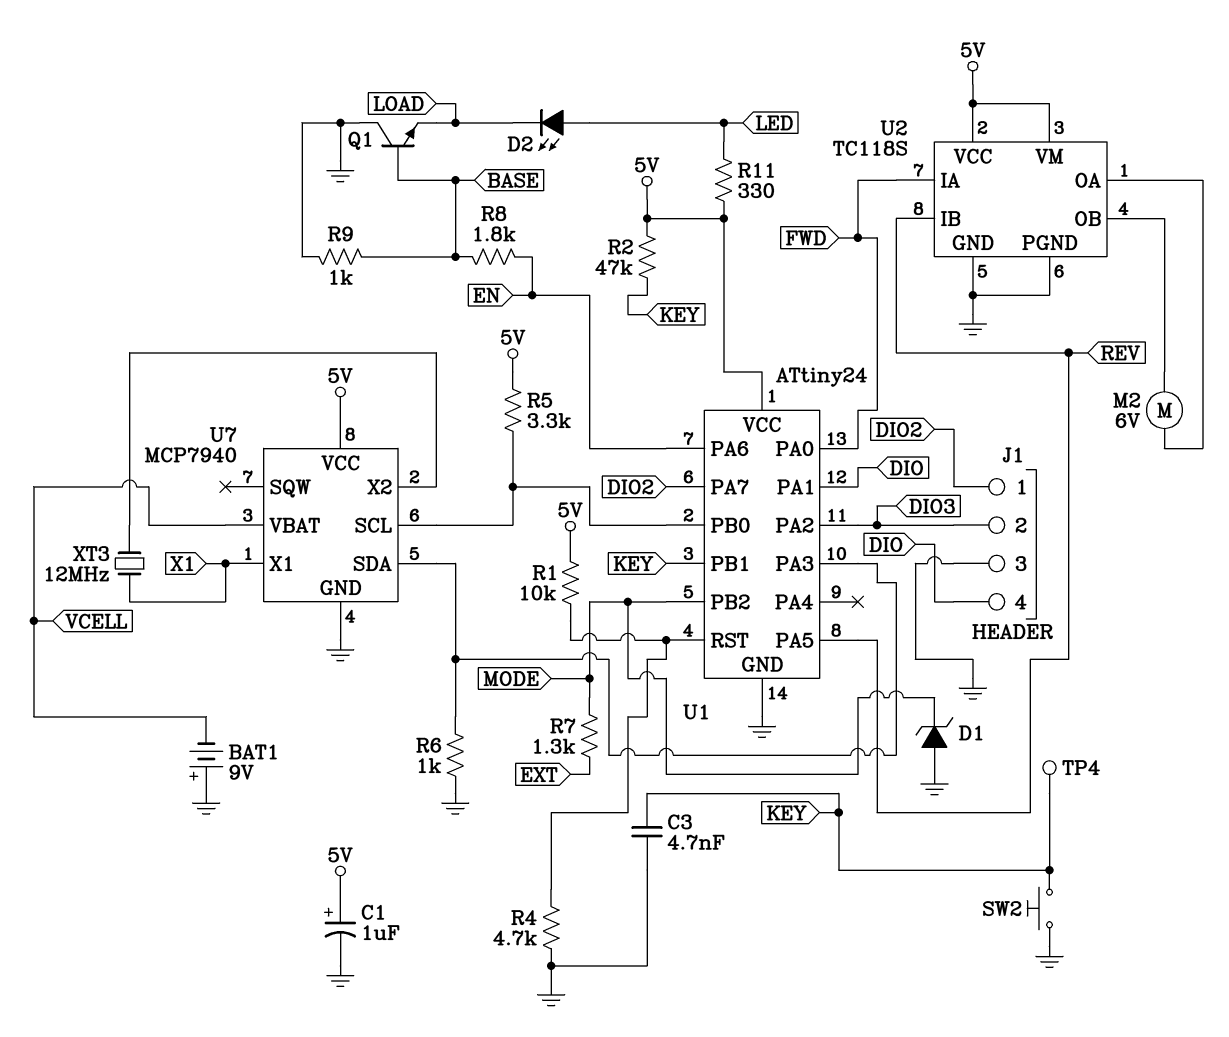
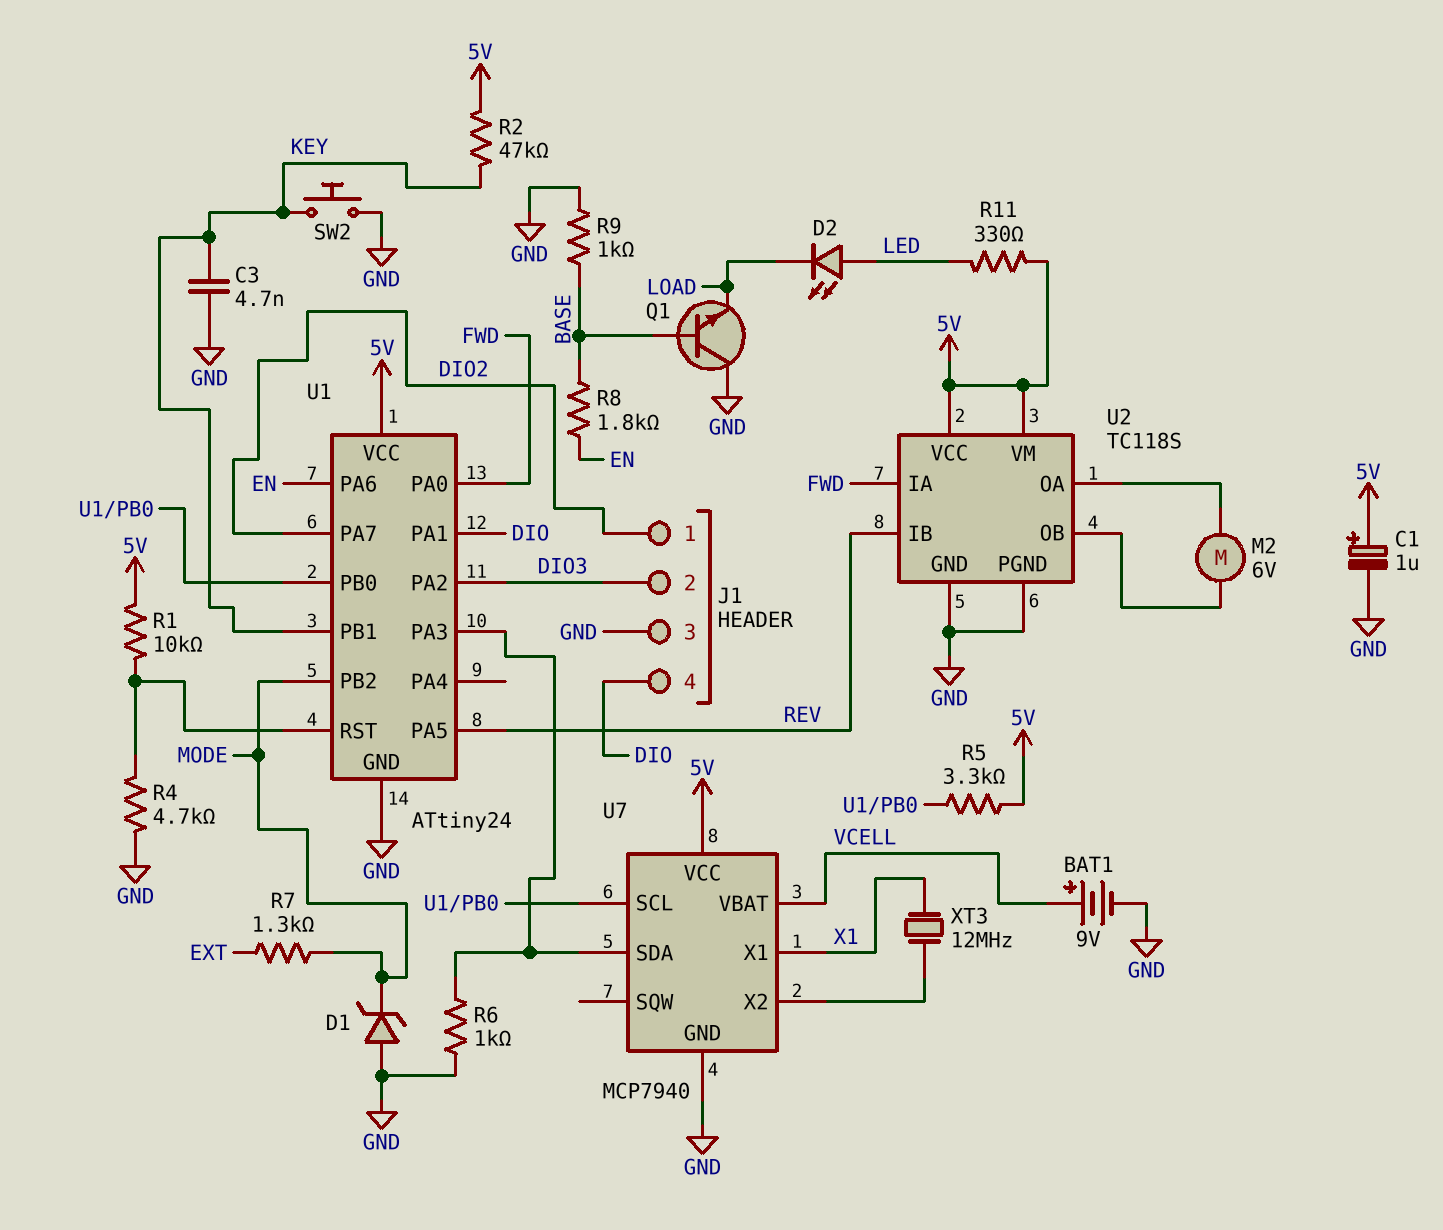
BAT1: 9V (plus GND, minus VCELL) -> 9V (plus VCELL, minus GND)
TP4: test point (KEY) -> none

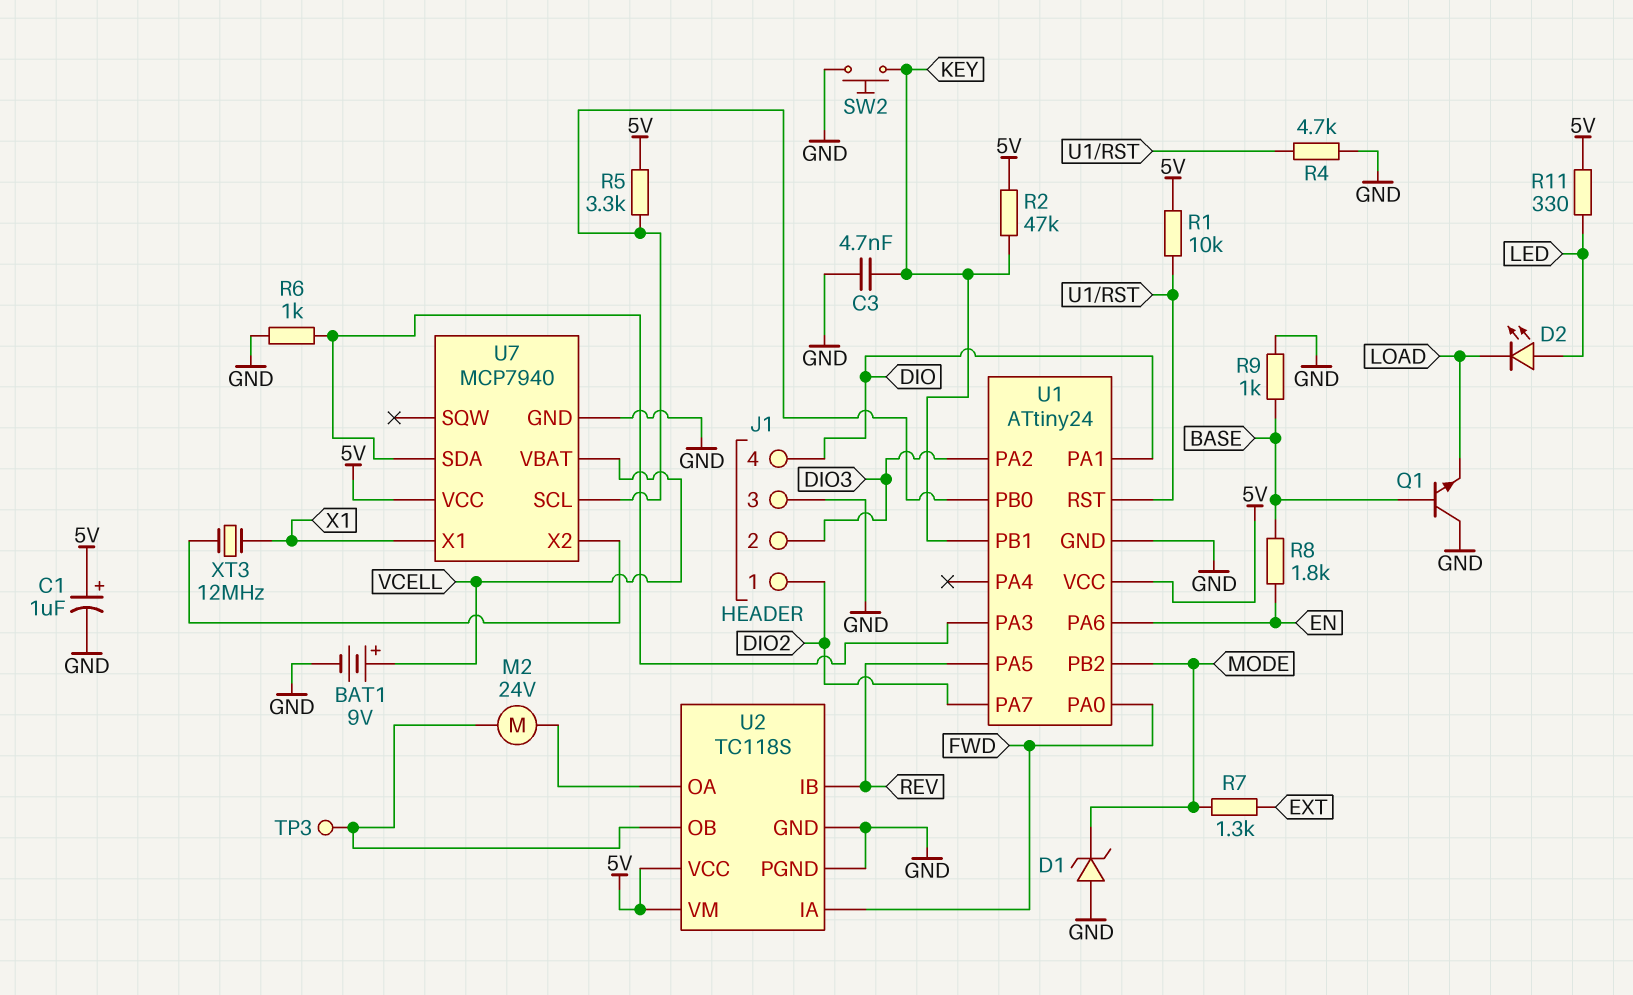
M2: motor 6V (U2/OA, U2/OB) -> motor 24V (U2/OA, U2/OB)
TP3: none -> test point (U2/OB)

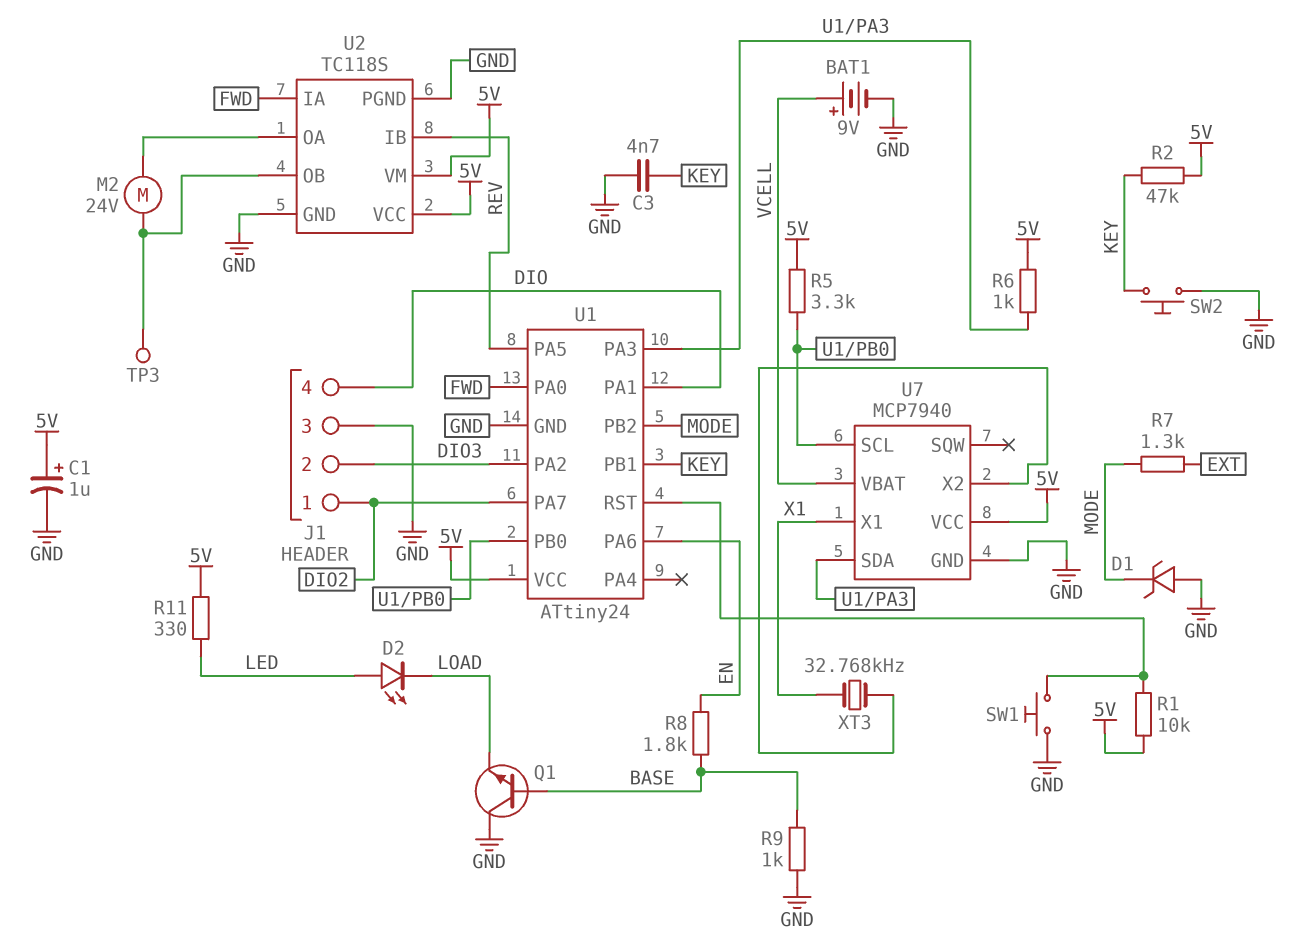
R4: 4.7k (GND, U1/RST) -> none
R6: 1k (GND, U1/PA3) -> 1k (5V, U1/PA3)
SW1: none -> button (GND, U1/RST)
XT3: 12MHz (U7/X2, X1) -> 32.768kHz (U7/X2, X1)

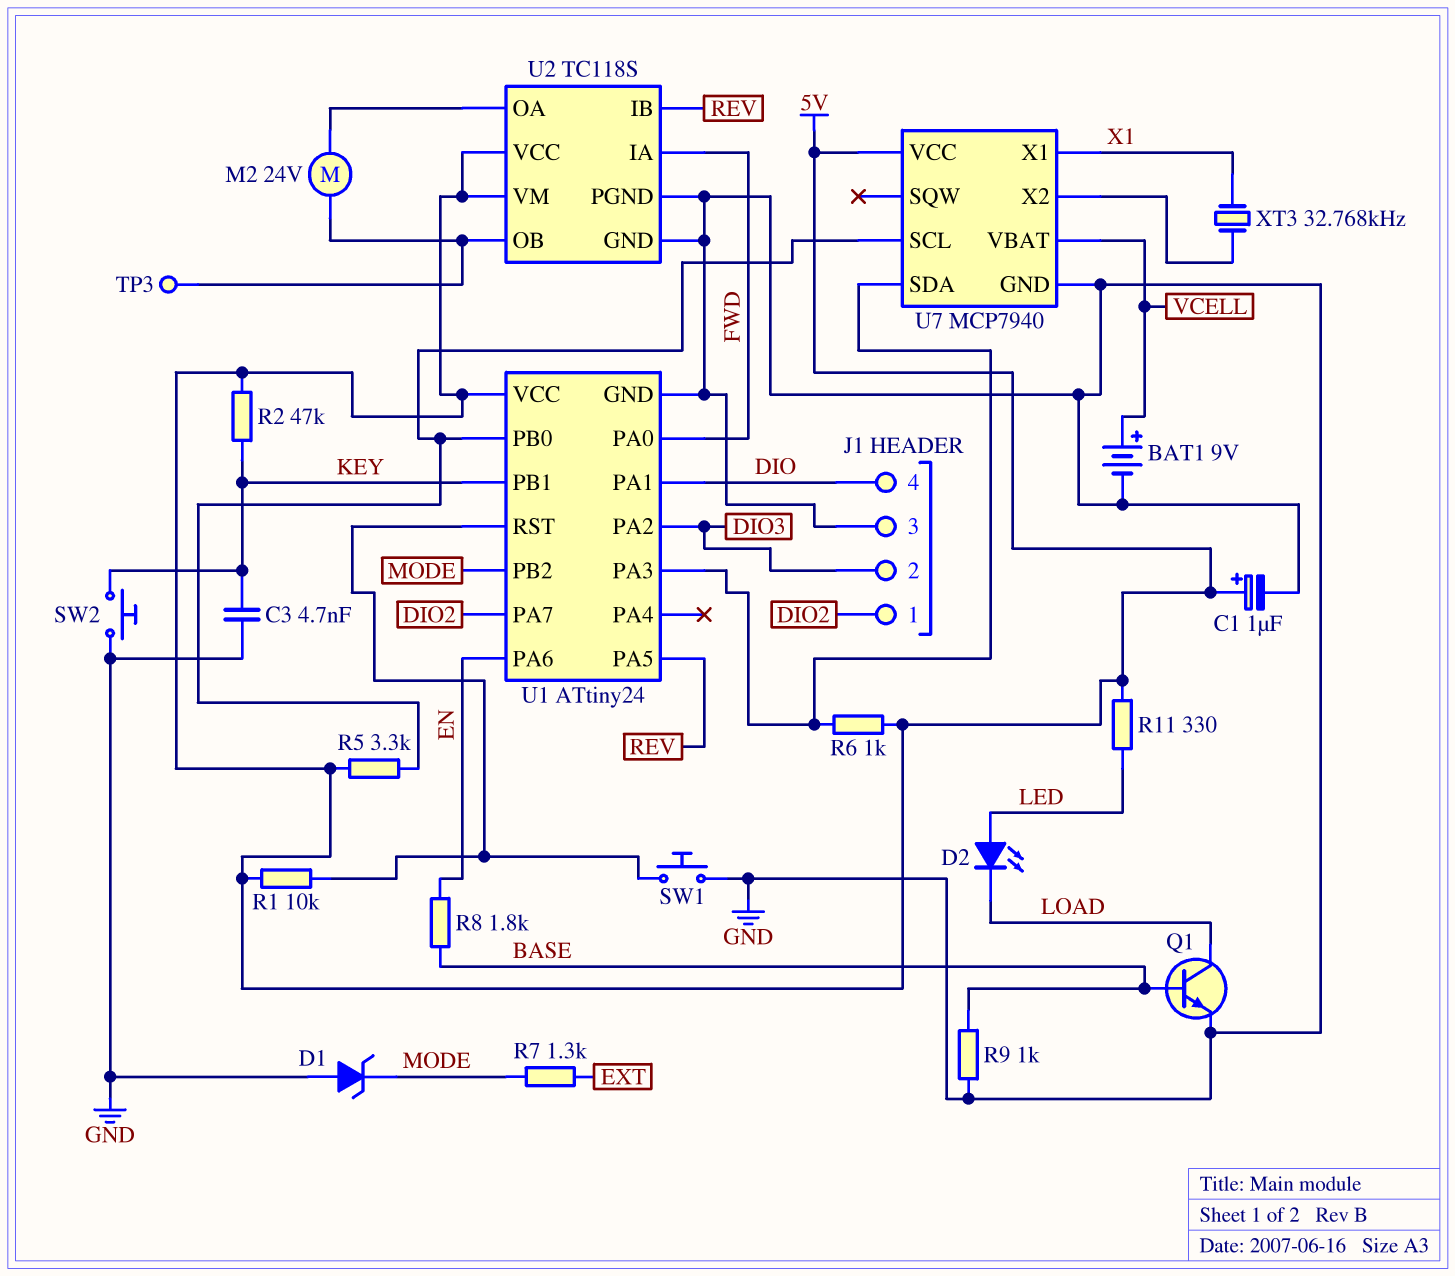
Q1: NPN (B BASE, C GND, E LOAD) -> NPN (B BASE, C LOAD, E GND)

